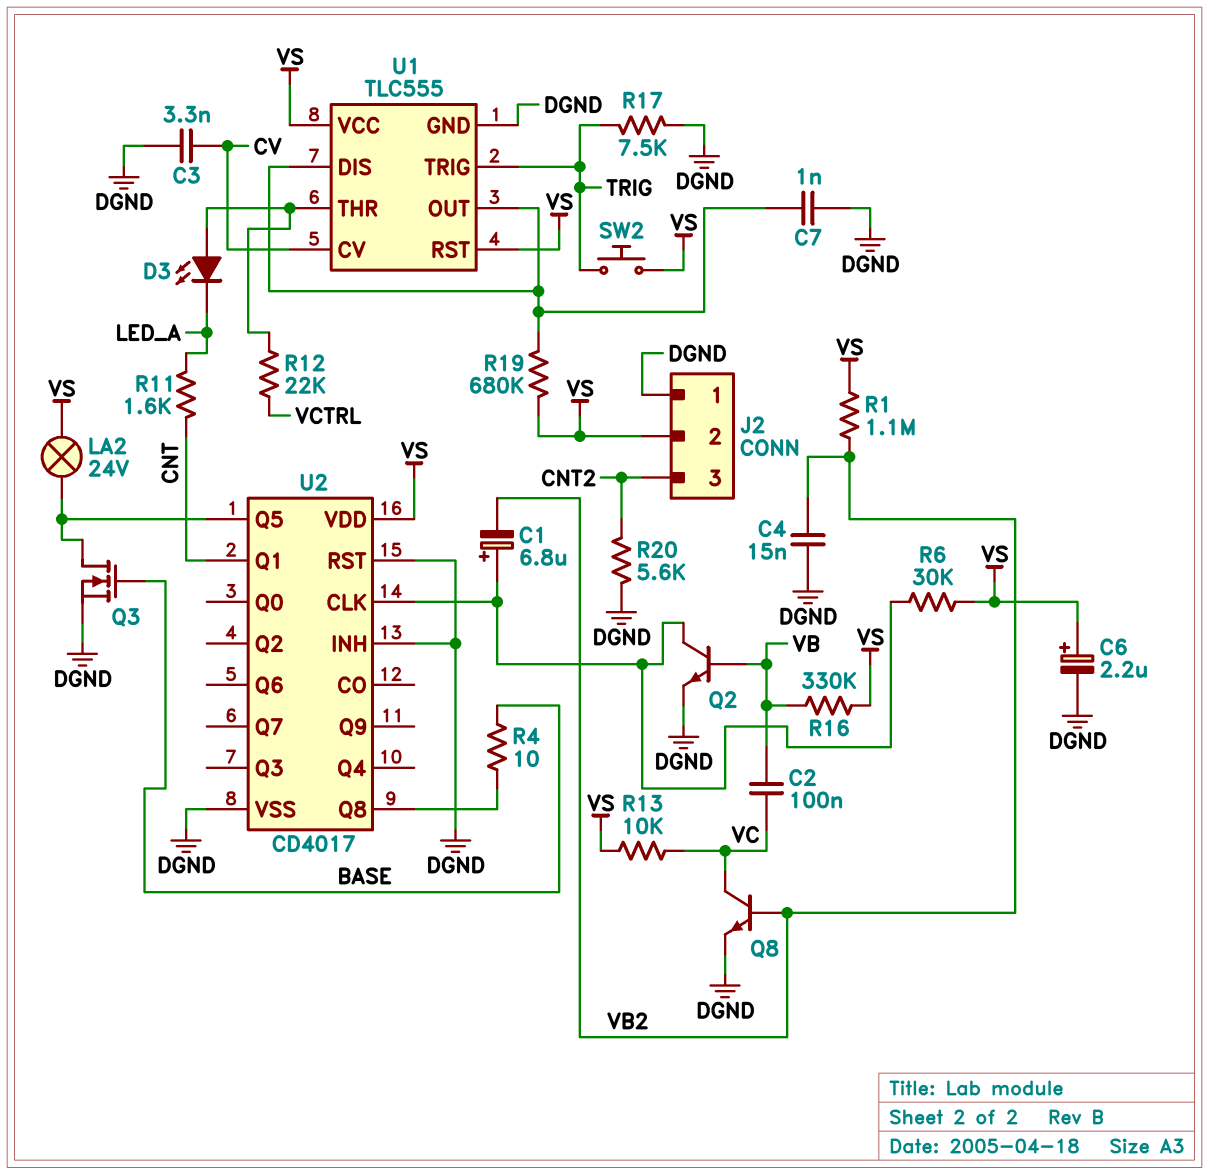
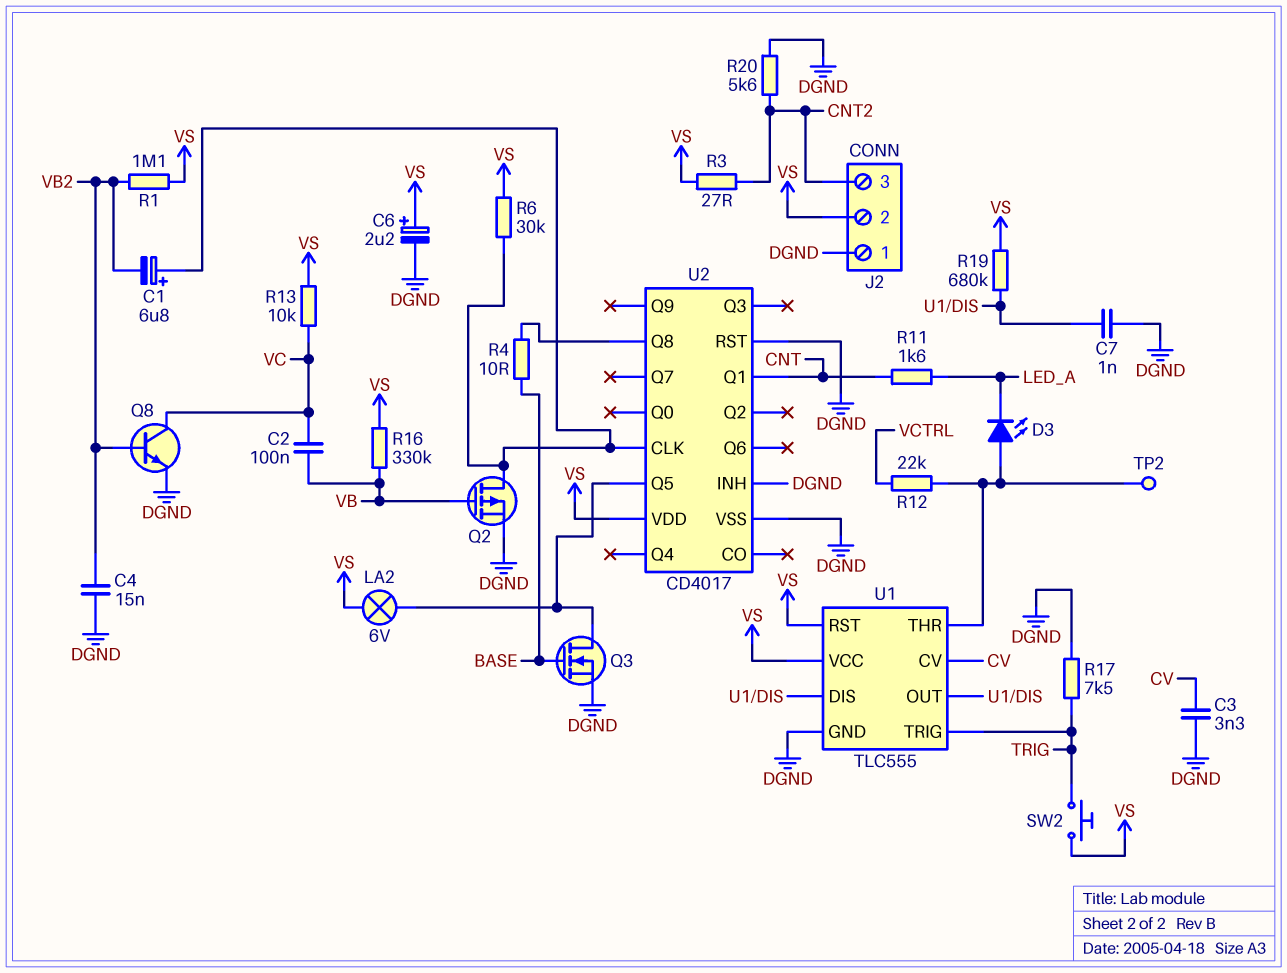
LA2: lamp 24V (U2/Q5, VS) -> lamp 6V (U2/Q5, VS)
Q2: NPN (B VB, C U2/CLK, E DGND) -> PMOS (G VB, D U2/CLK, S DGND)
R3: none -> 27 (CNT2, VS)
TP2: none -> test point (U1/THR)

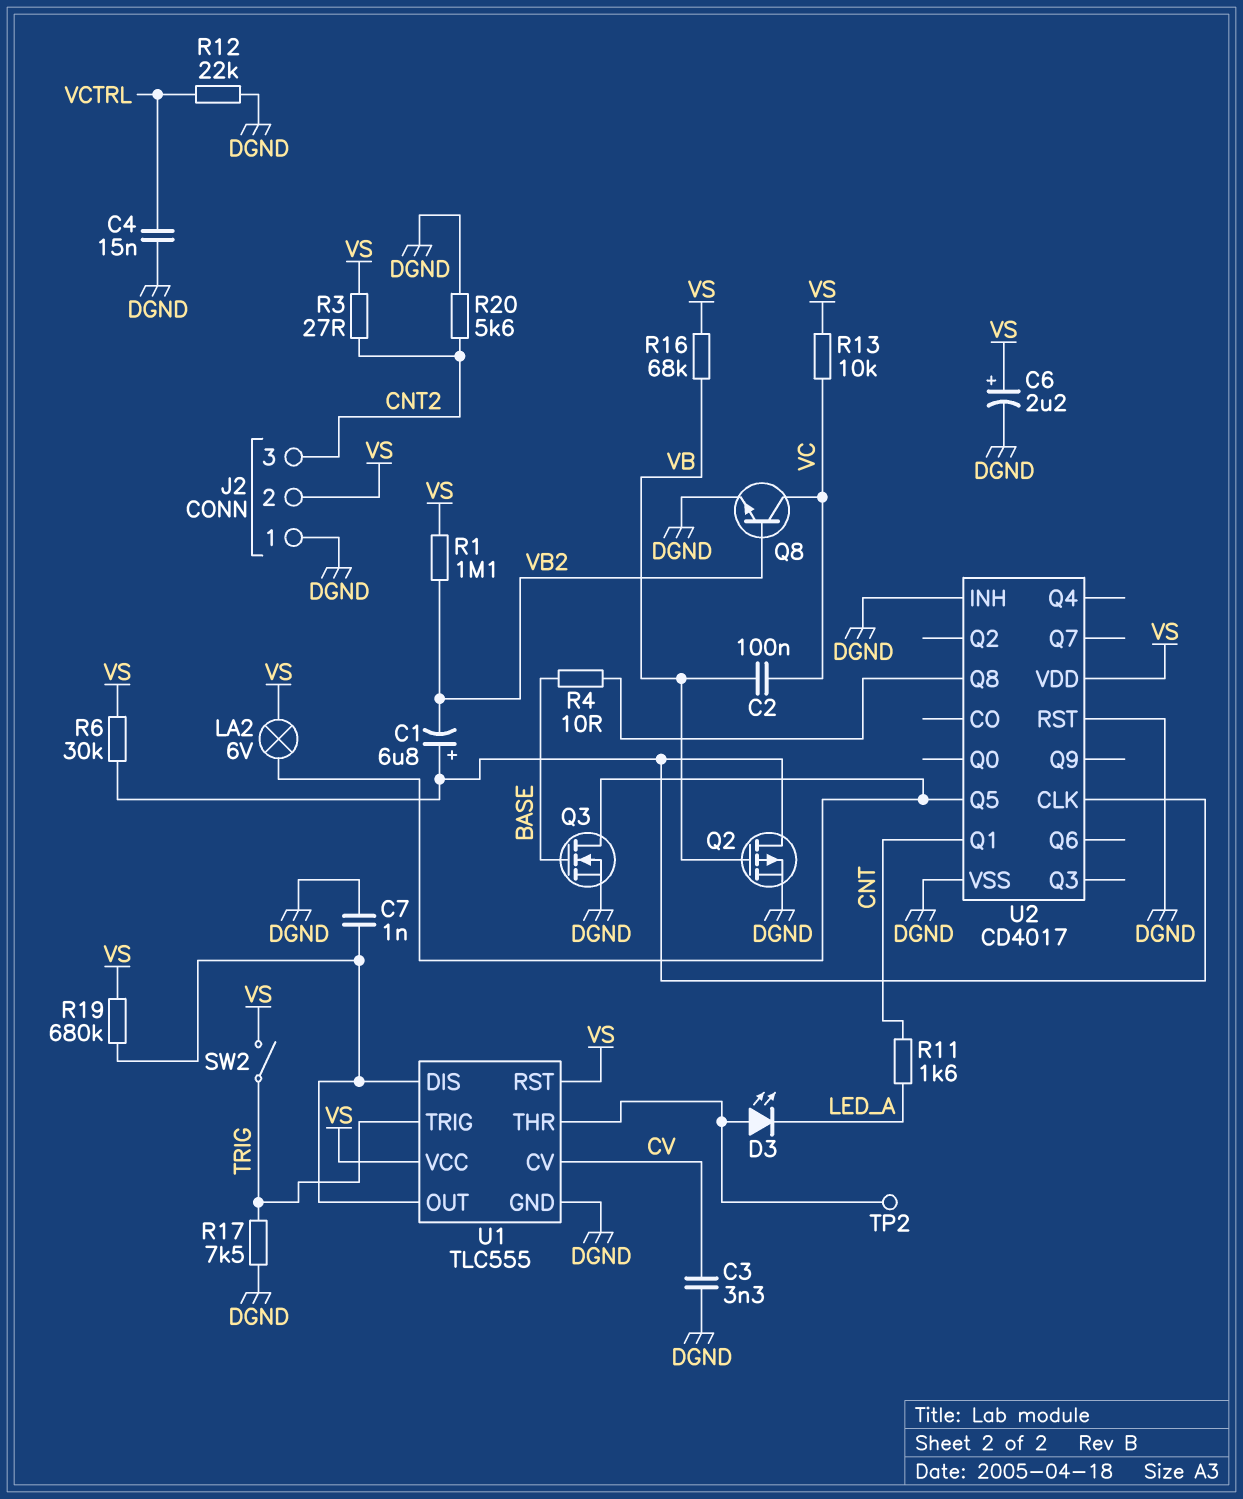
C4: 15nF (DGND, VB2) -> 15nF (DGND, VCTRL)
R12: 22k (U1/THR, VCTRL) -> 22k (DGND, VCTRL)
R16: 330k (VB, VS) -> 68k (VB, VS)
SW2: button (TRIG, VS) -> switch (TRIG, VS)

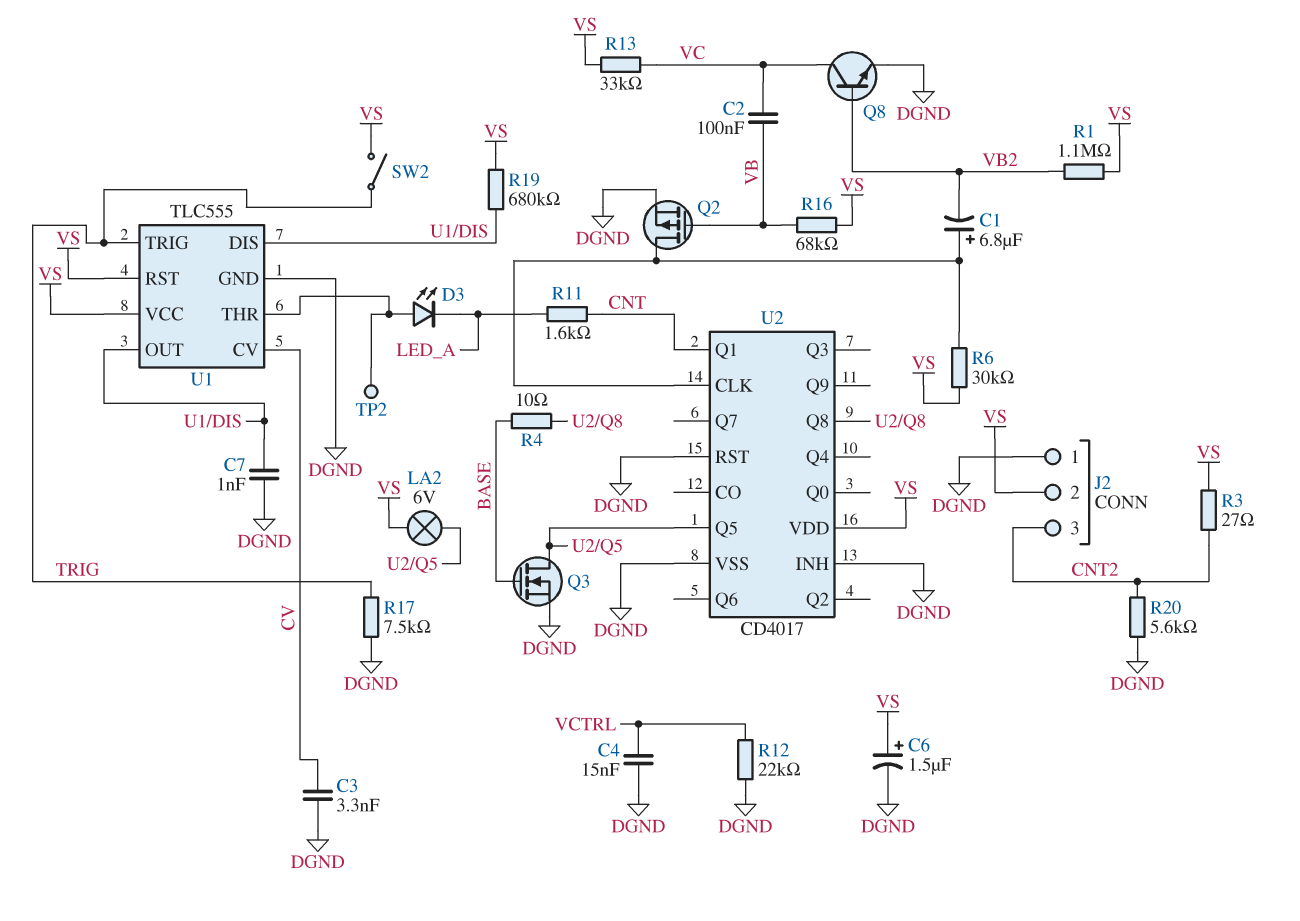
C6: 2.2uF (plus VS, minus DGND) -> 1.5uF (plus VS, minus DGND)
R13: 10k (VC, VS) -> 33k (VC, VS)

